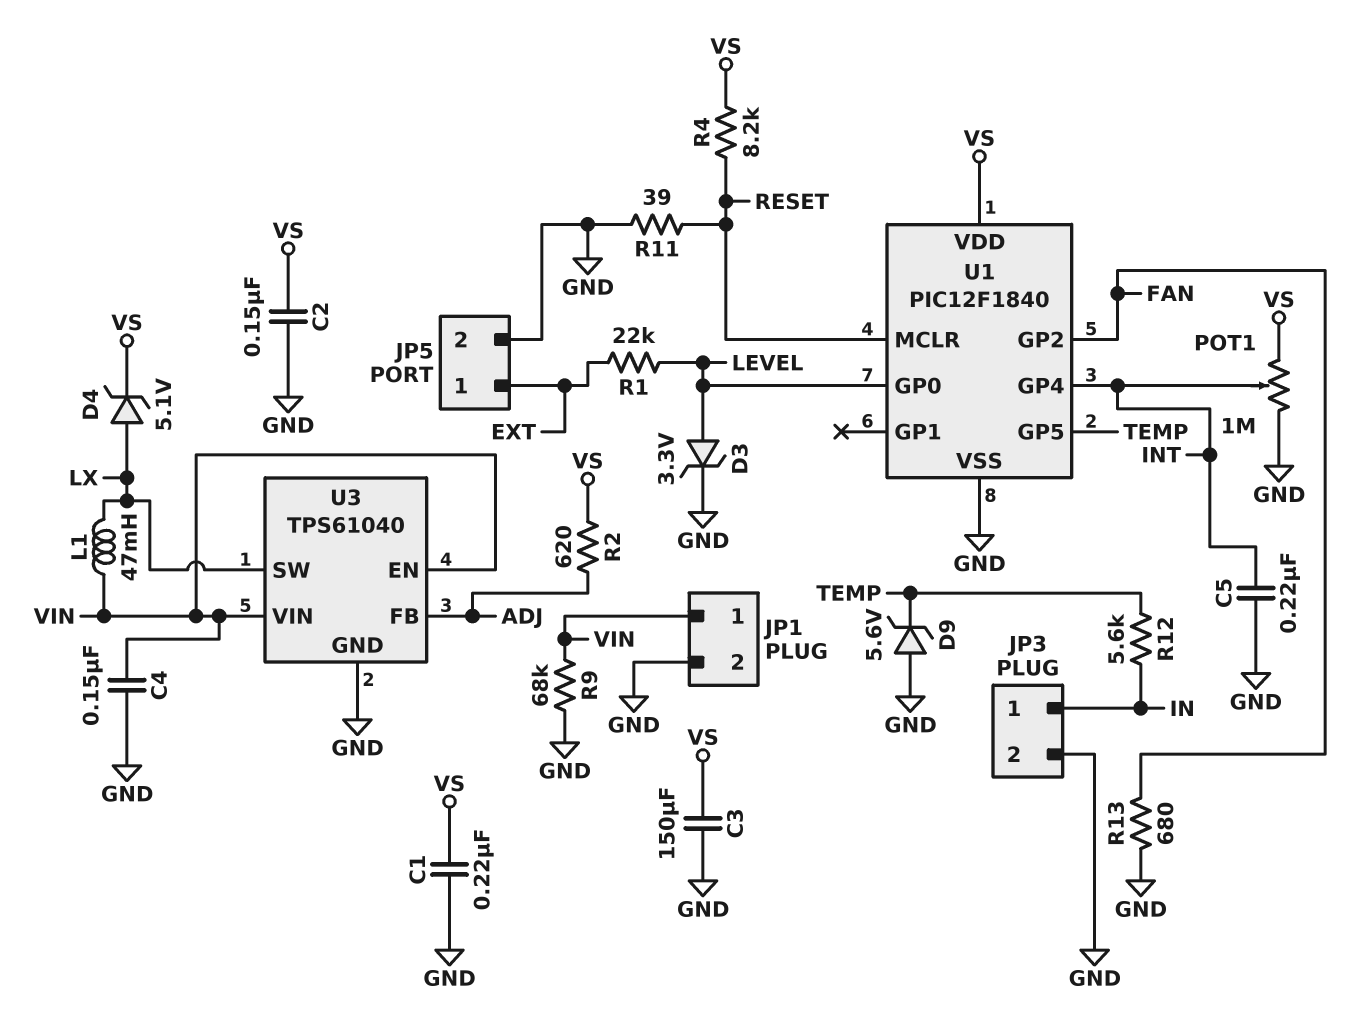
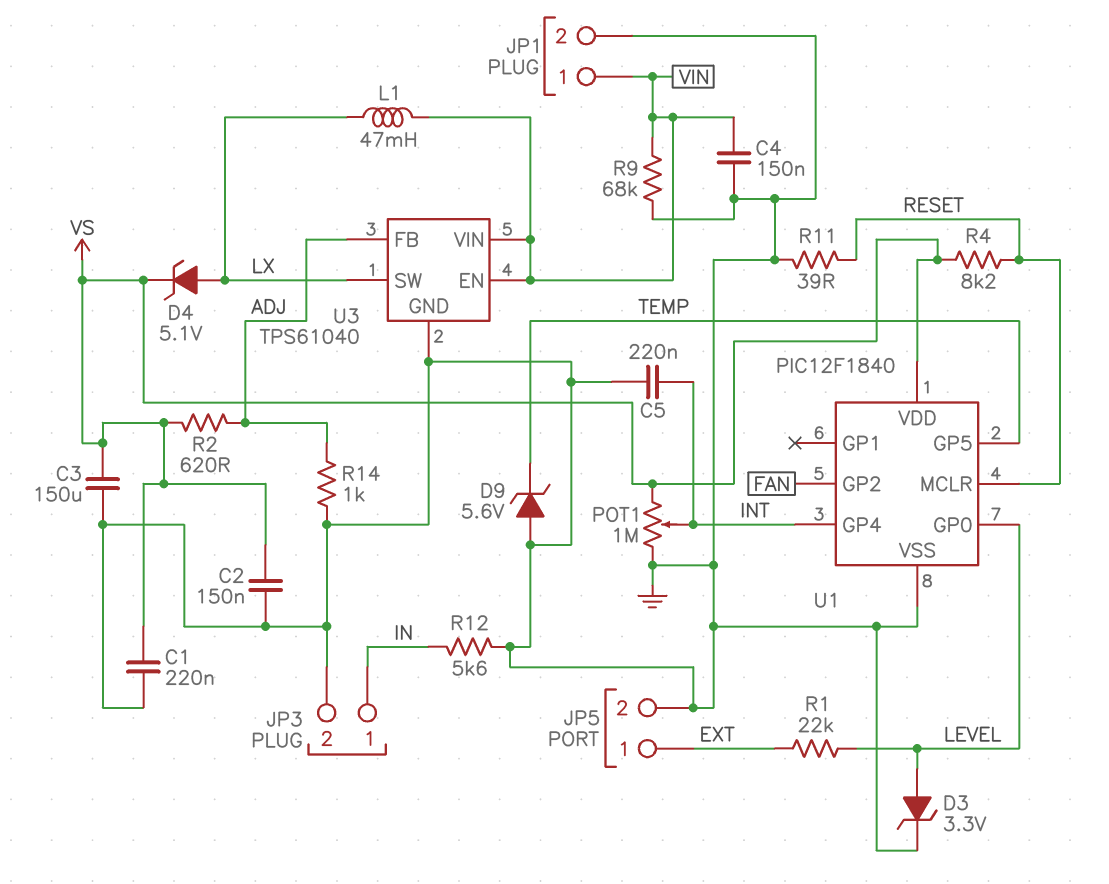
R12: 5.6k (IN, TEMP) -> 5.6k (GND, IN)
R13: 680 (FAN, GND) -> none
R14: none -> 1k (ADJ, GND)

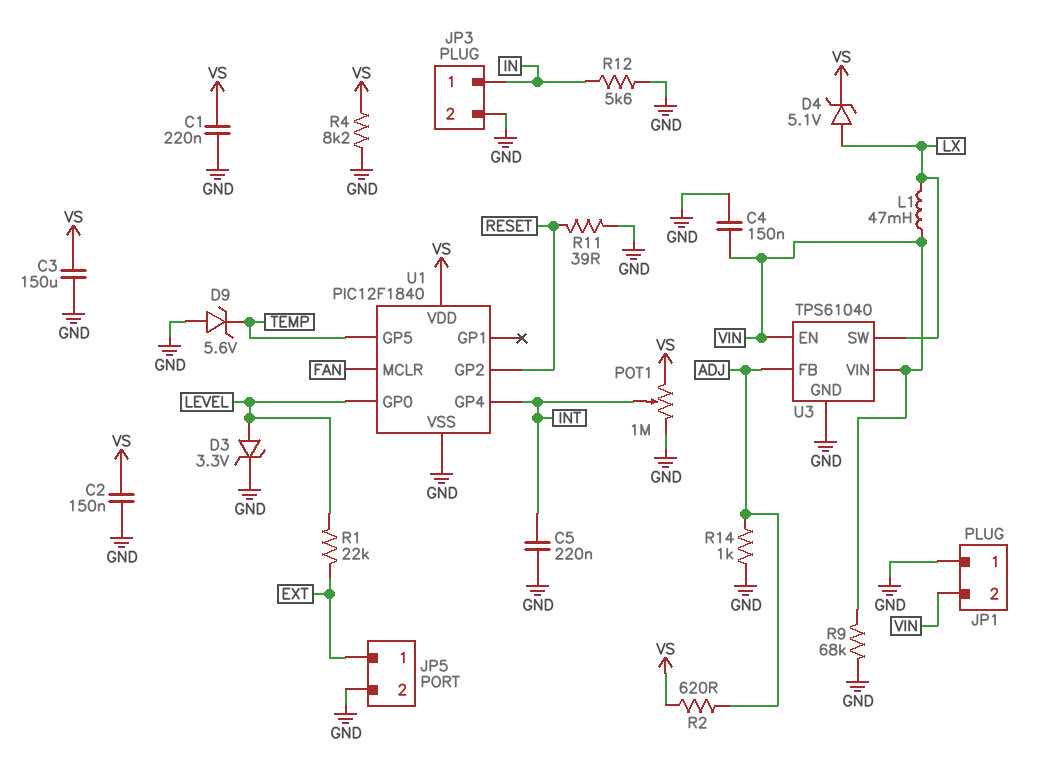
JP1 pin 1: VIN -> GND
JP1 pin 2: GND -> VIN
R4: 8.2k (RESET, VS) -> 8.2k (GND, VS)
U1 pin GP2: FAN -> RESET
U1 pin MCLR: RESET -> FAN

